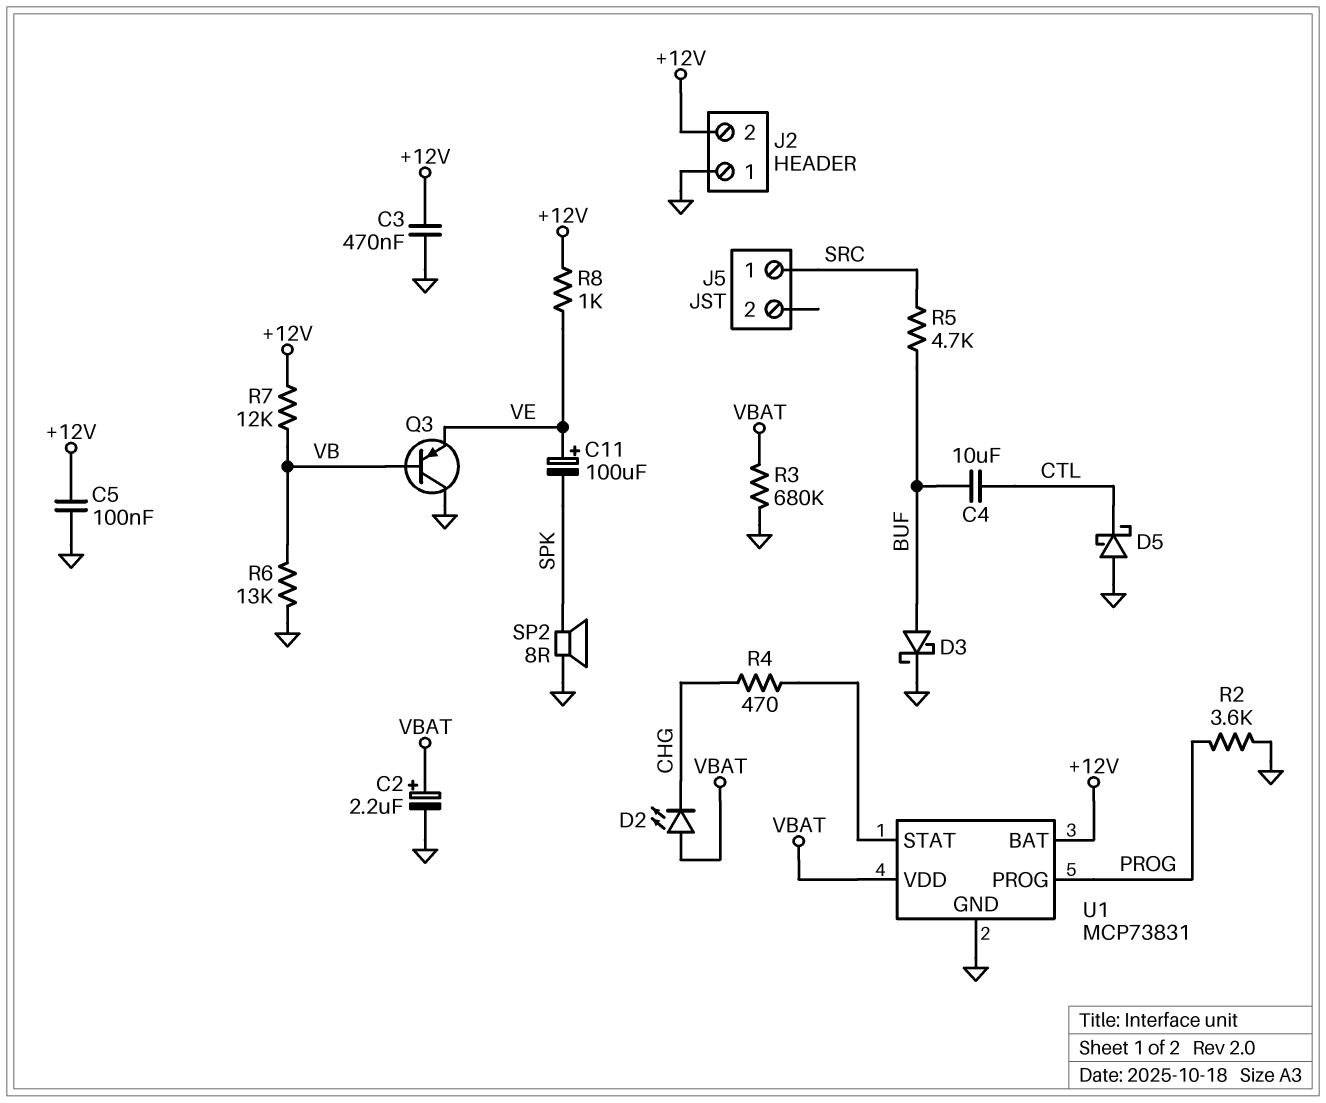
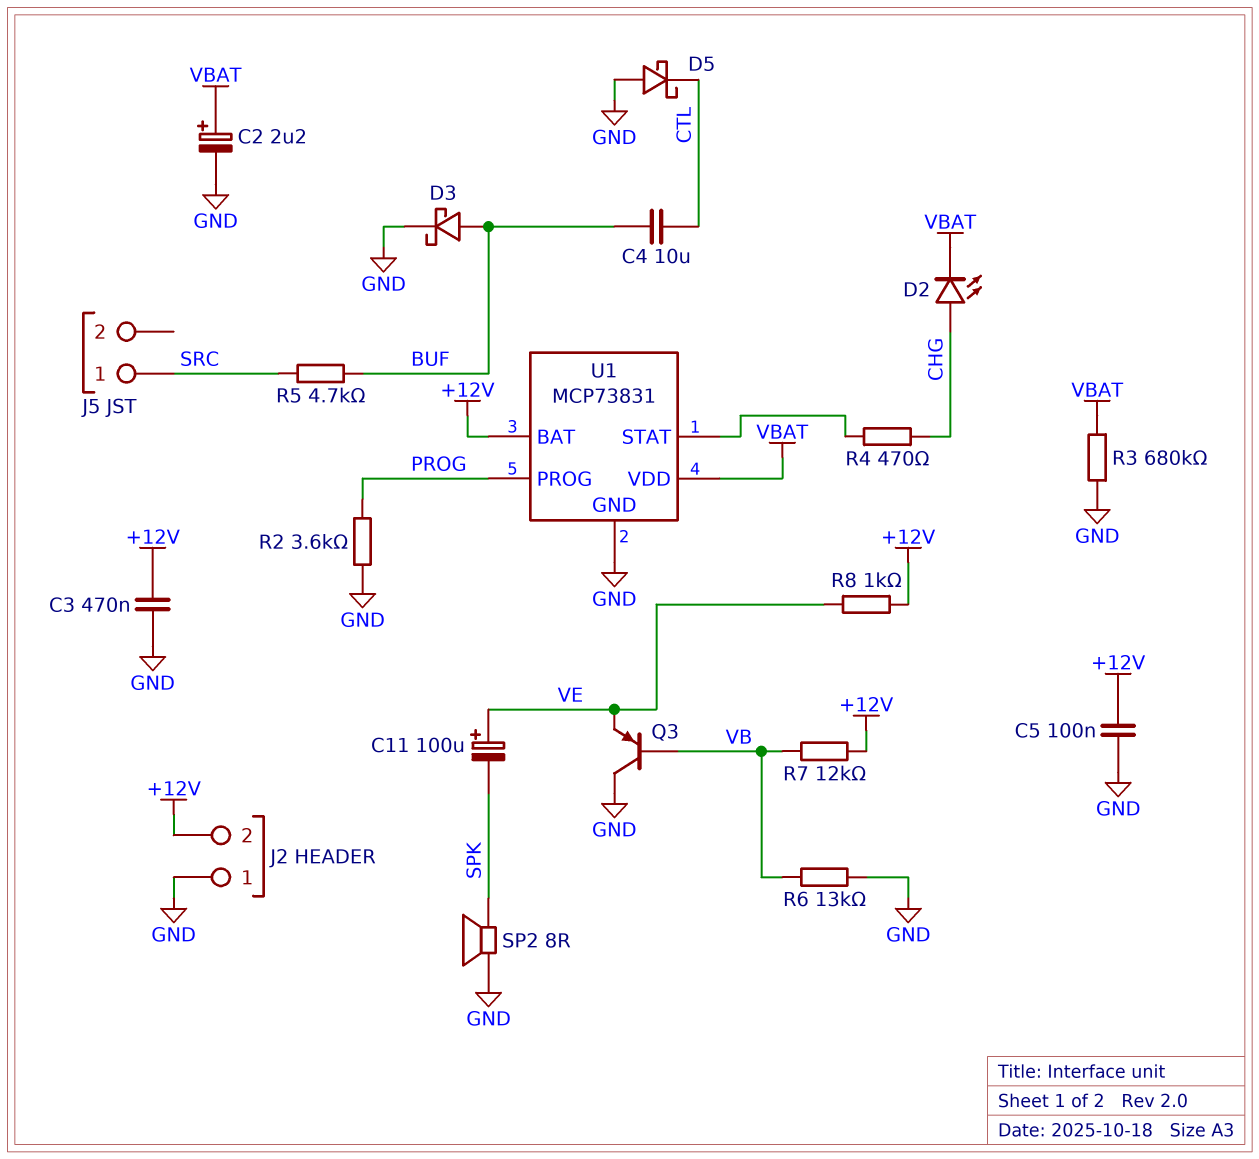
D2: LED (A VBAT, K CHG) -> LED (A CHG, K VBAT)

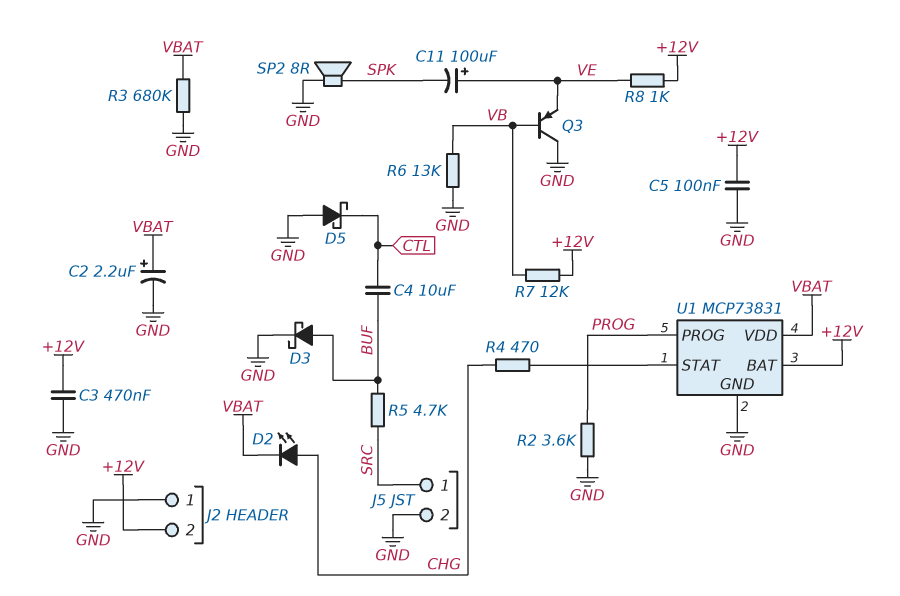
J5 pin 2: none -> GND

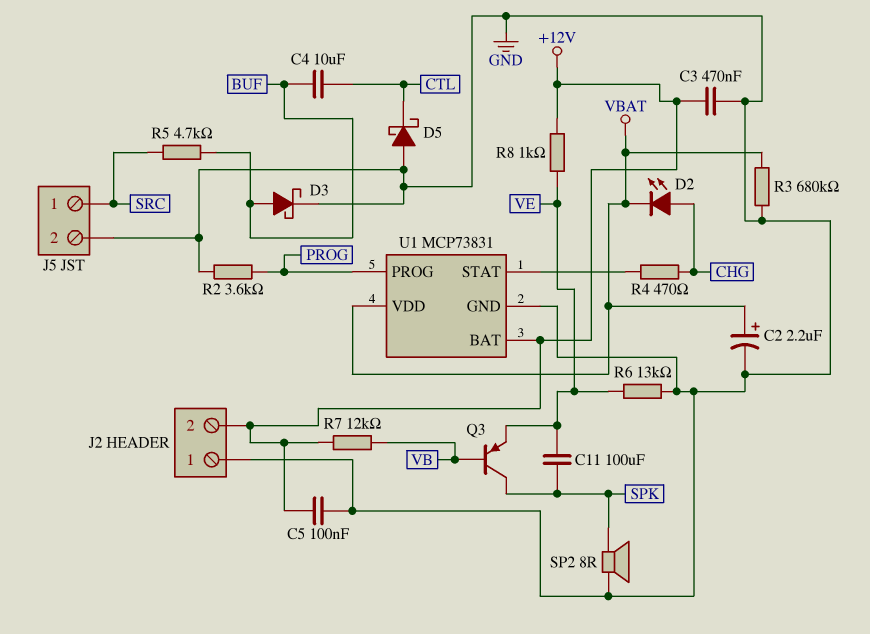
C11: 100uF (plus VE, minus SPK) -> 100uF (SPK, VE)
Q3: PNP (B VB, C GND, E VE) -> PNP (B VB, C SPK, E VE)
R6: 13k (GND, VB) -> 13k (GND, VE)

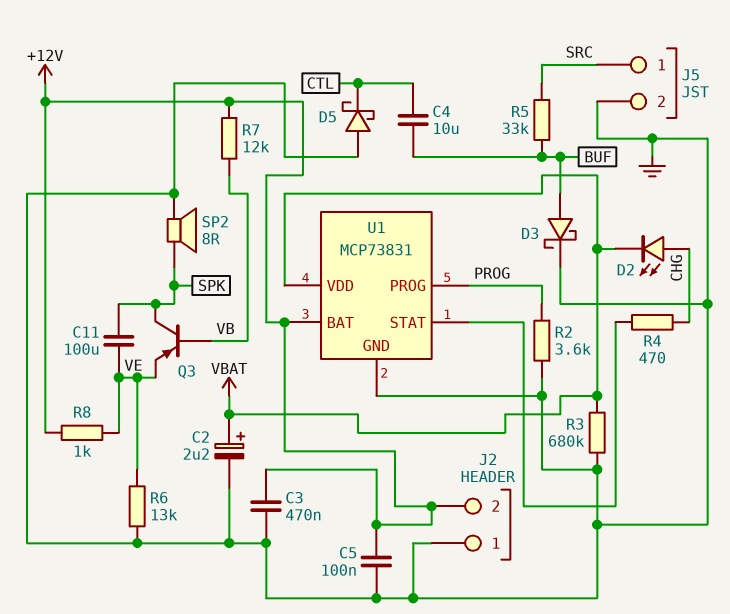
R5: 4.7k (BUF, SRC) -> 33k (BUF, SRC)

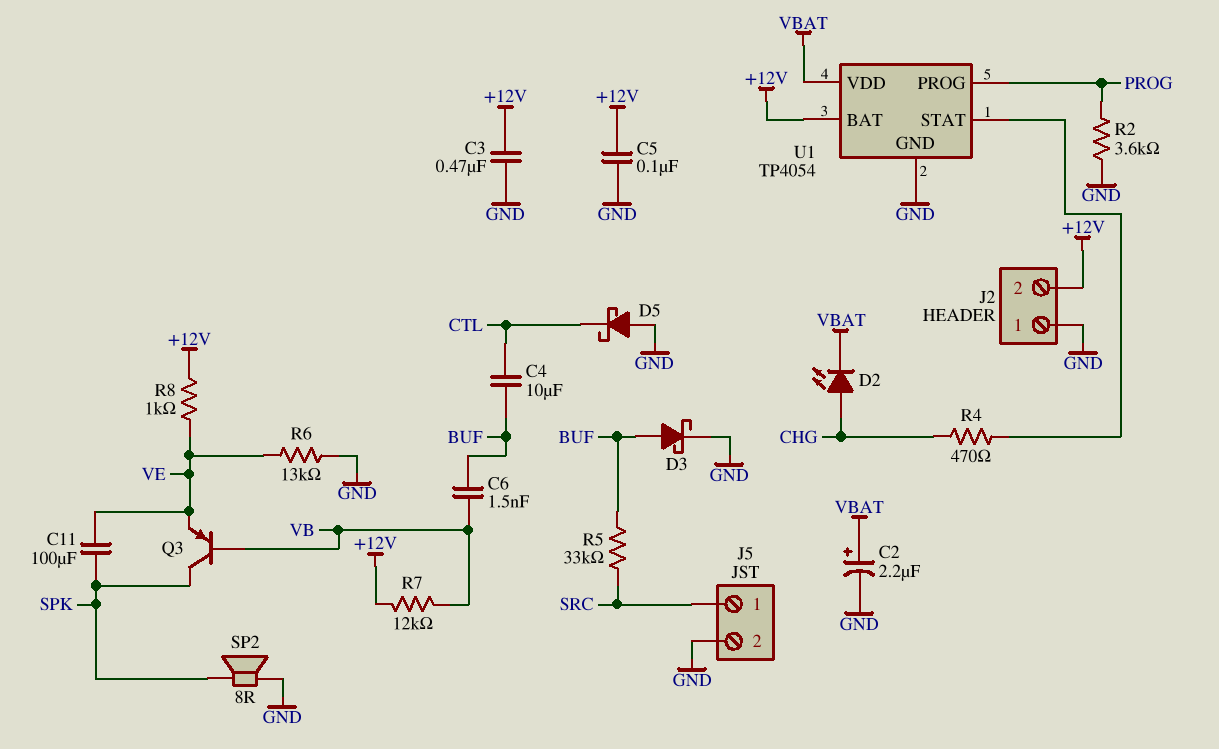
C6: none -> 1.5nF (BUF, VB)
R3: 680k (GND, VBAT) -> none
U1: MCP73831 -> TP4054

